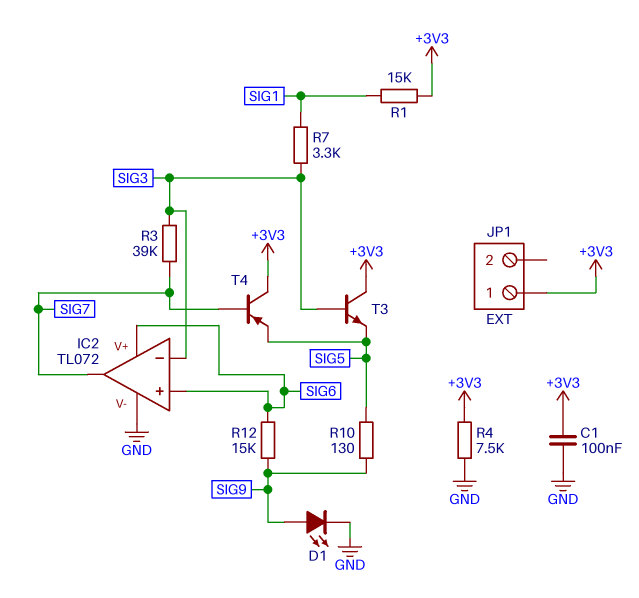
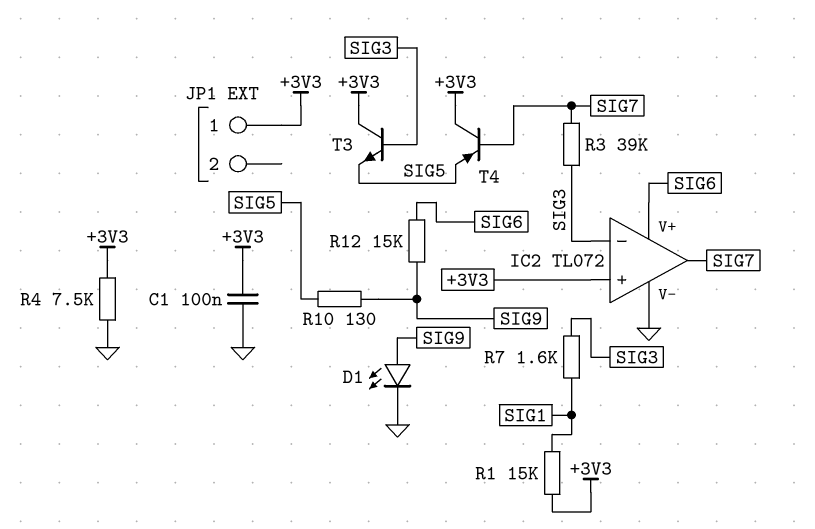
IC2 pin in+: SIG6 -> +3V3
R7: 3.3k (SIG1, SIG3) -> 1.6k (SIG1, SIG3)

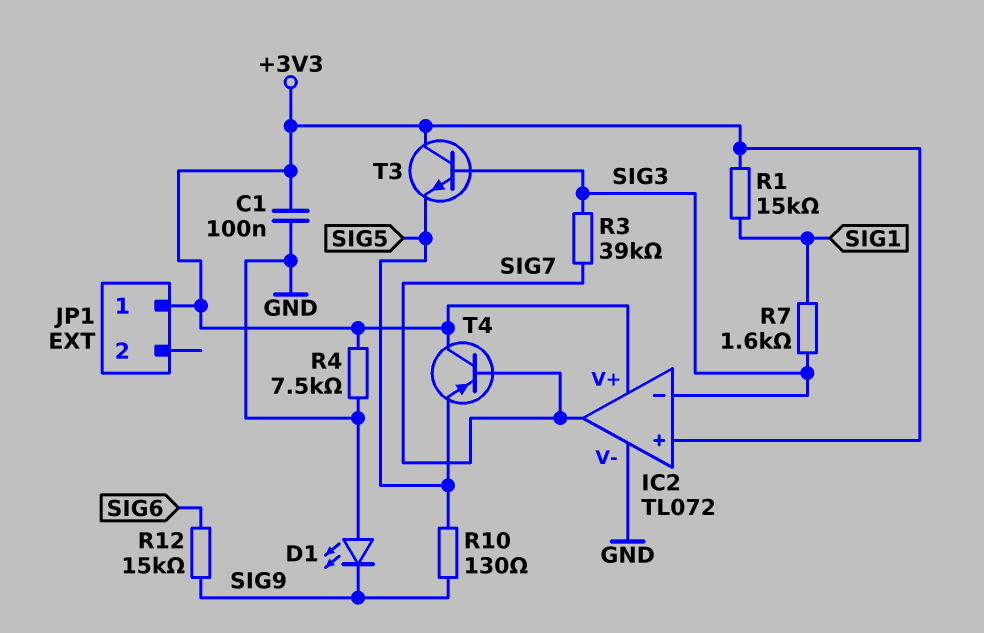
D1: LED (A SIG9, K GND) -> LED (A GND, K SIG9)
IC2 pin V+: SIG6 -> +3V3

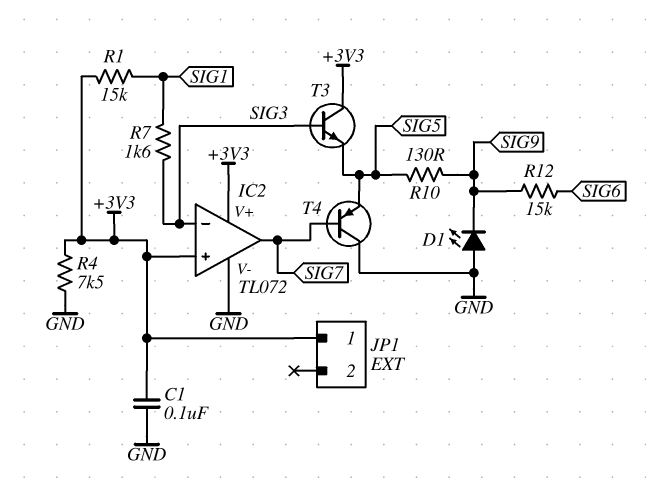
R3: 39k (SIG3, SIG7) -> none
T4: PNP (B SIG7, C +3V3, E SIG5) -> PNP (B SIG7, C GND, E SIG5)

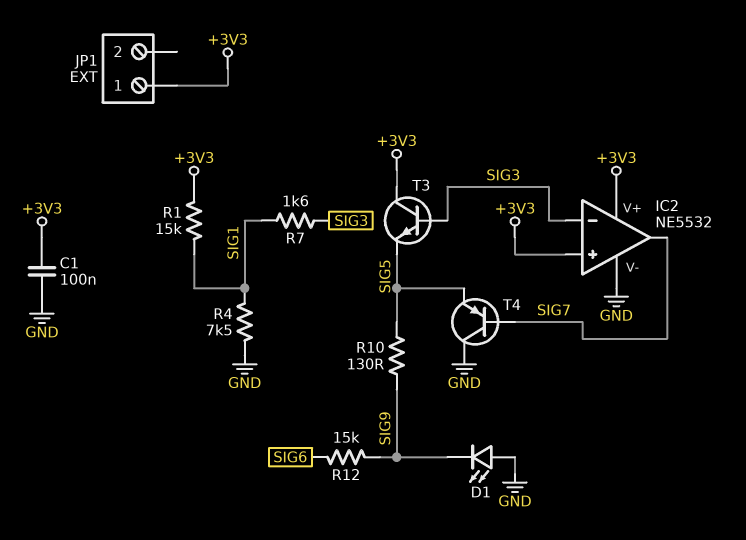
IC2: TL072 -> NE5532
R4: 7.5k (+3V3, GND) -> 7.5k (GND, SIG1)

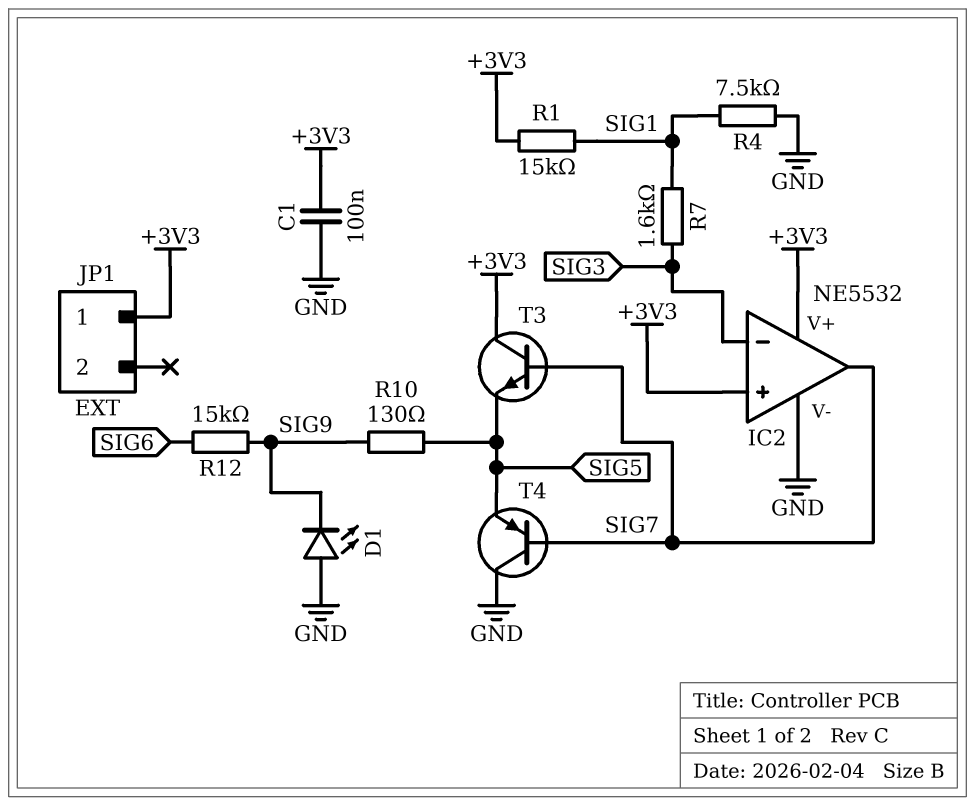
T3: NPN (B SIG3, C +3V3, E SIG5) -> NPN (B SIG7, C +3V3, E SIG5)

